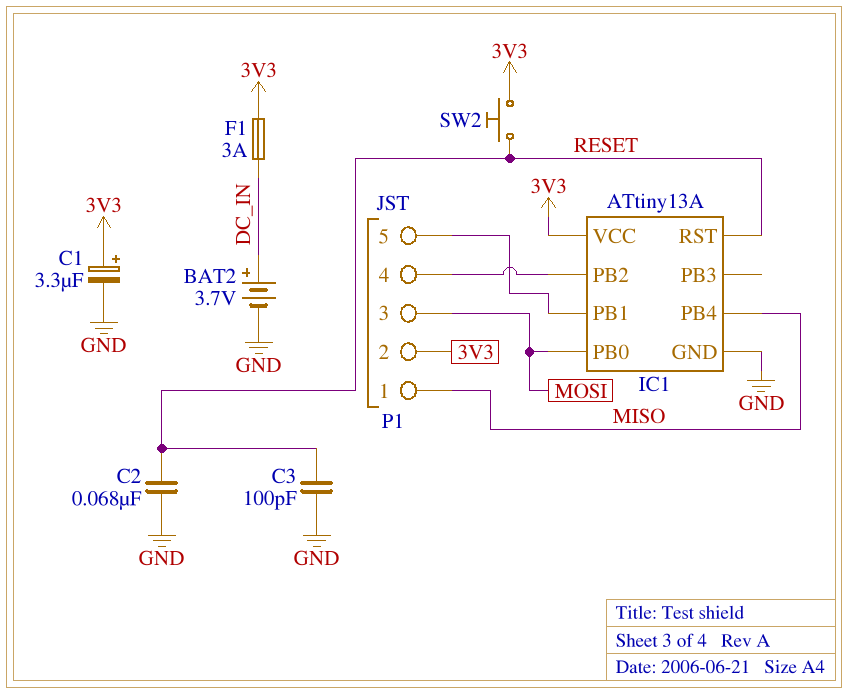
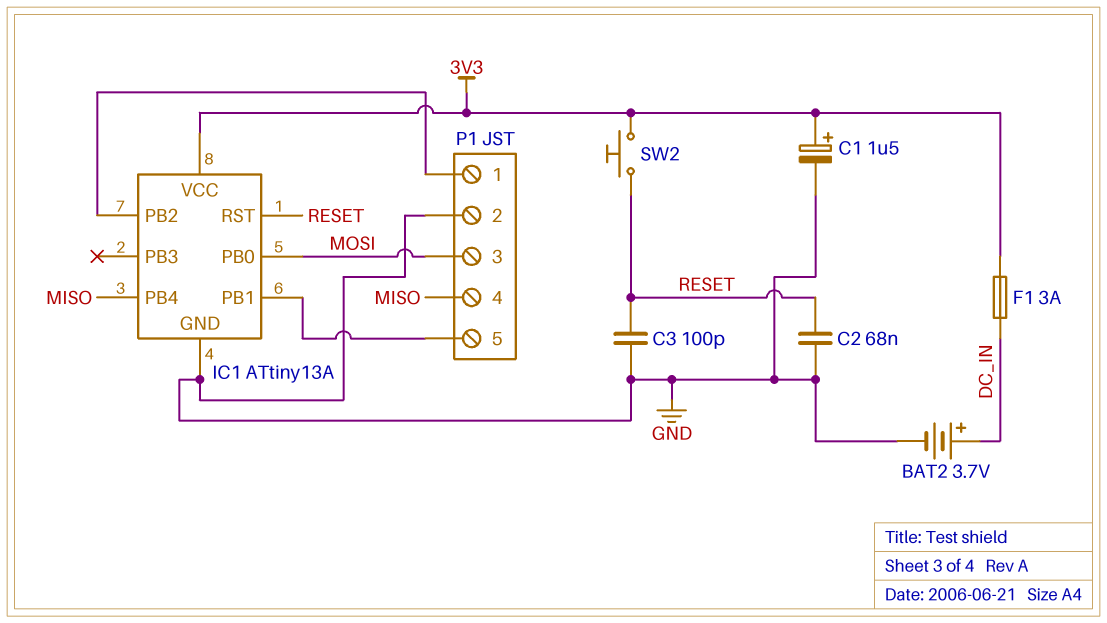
C1: 3.3uF (plus 3V3, minus GND) -> 1.5uF (plus 3V3, minus GND)
P1 pin 1: MISO -> IC1/PB2
P1 pin 2: 3V3 -> GND
P1 pin 4: IC1/PB2 -> MISO

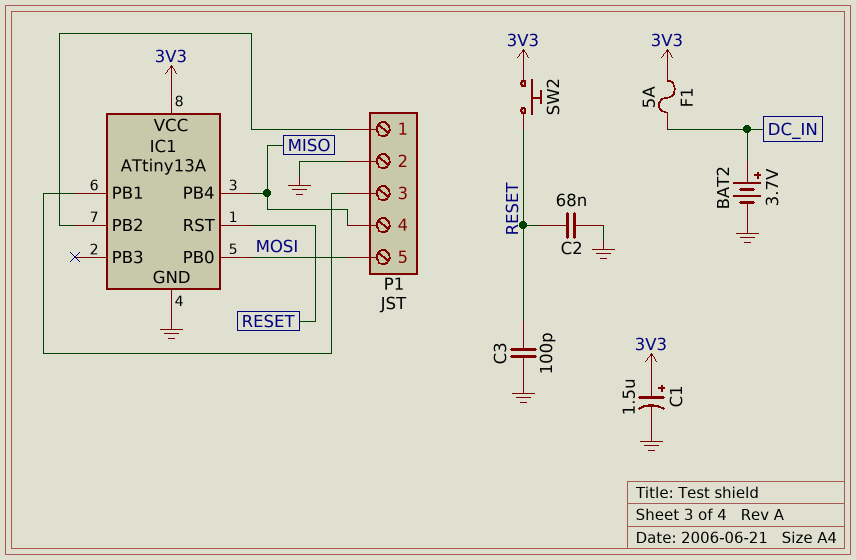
F1: 3A (3V3, DC_IN) -> 5A (3V3, DC_IN)
P1 pin 3: MOSI -> IC1/PB1
P1 pin 5: IC1/PB1 -> MOSI

